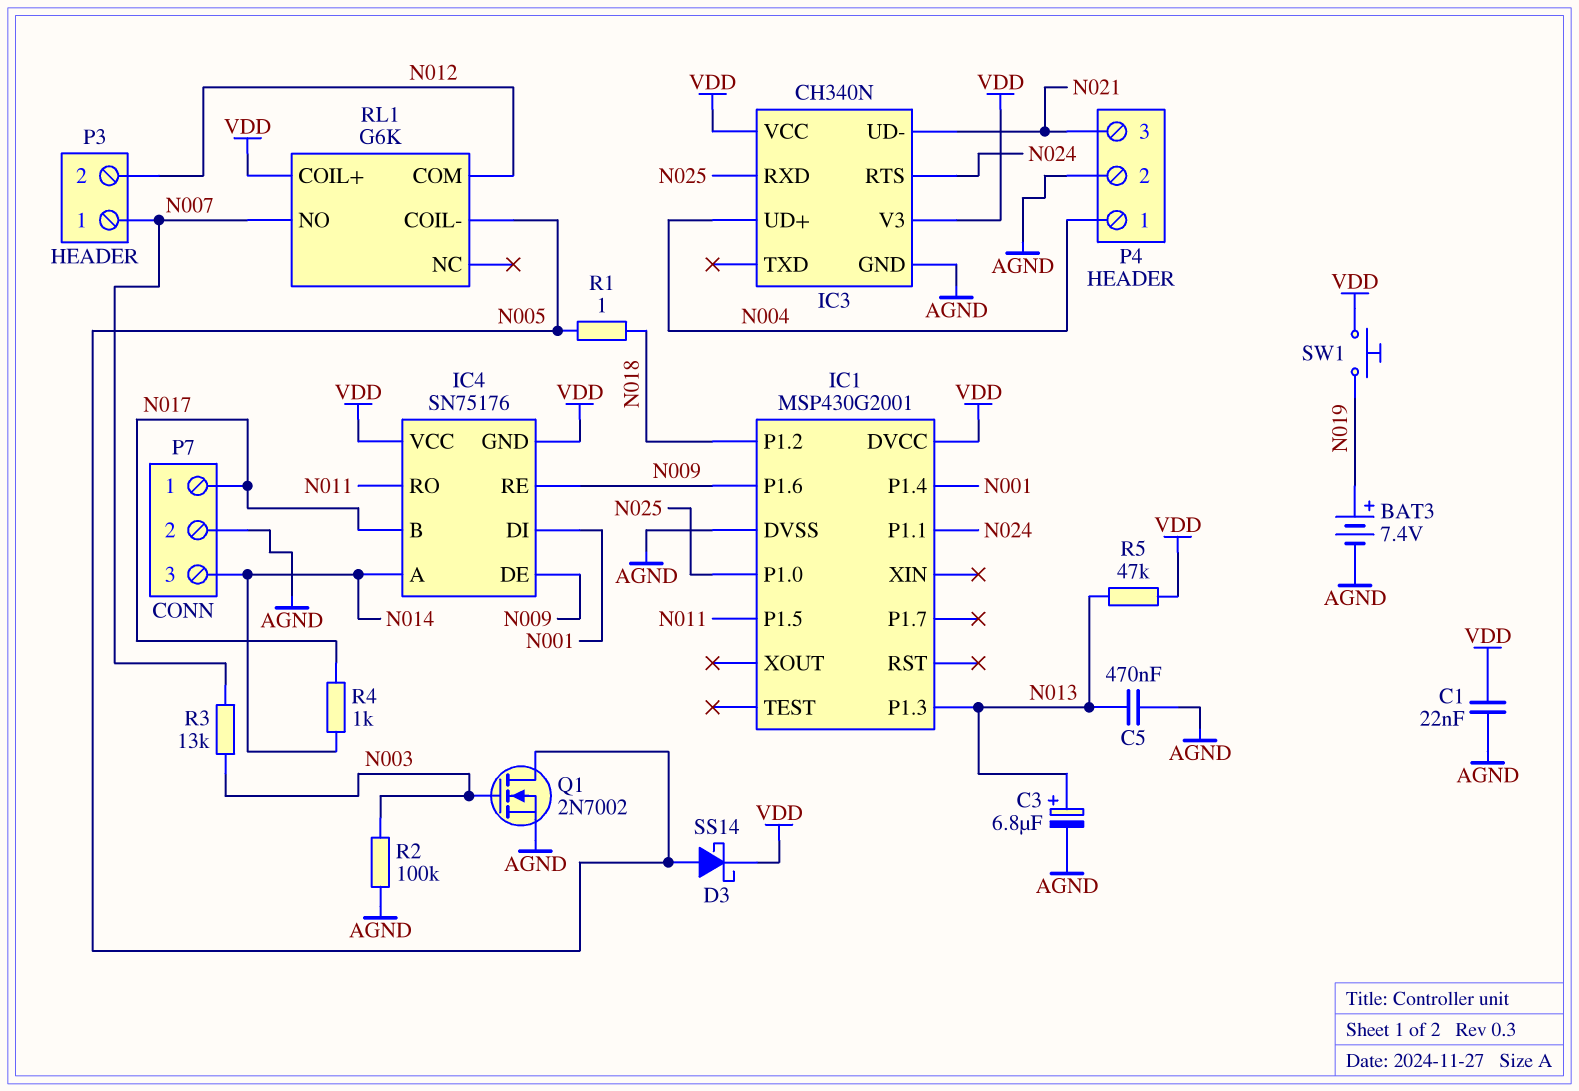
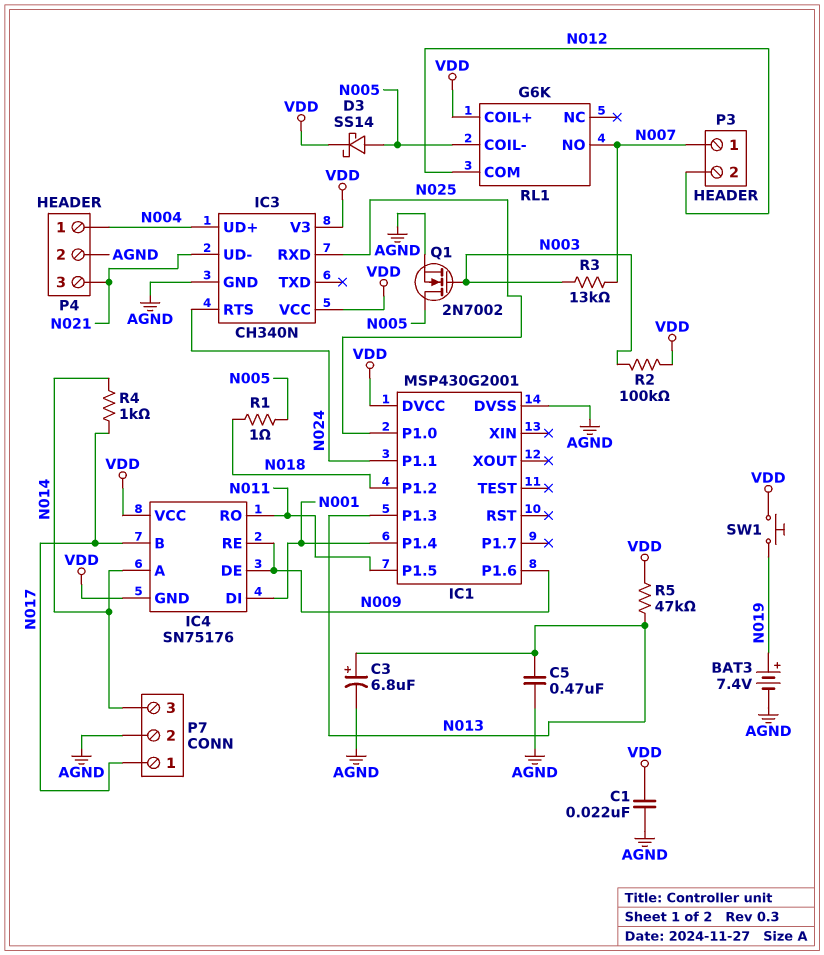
R2: 100k (AGND, N003) -> 100k (N003, VDD)

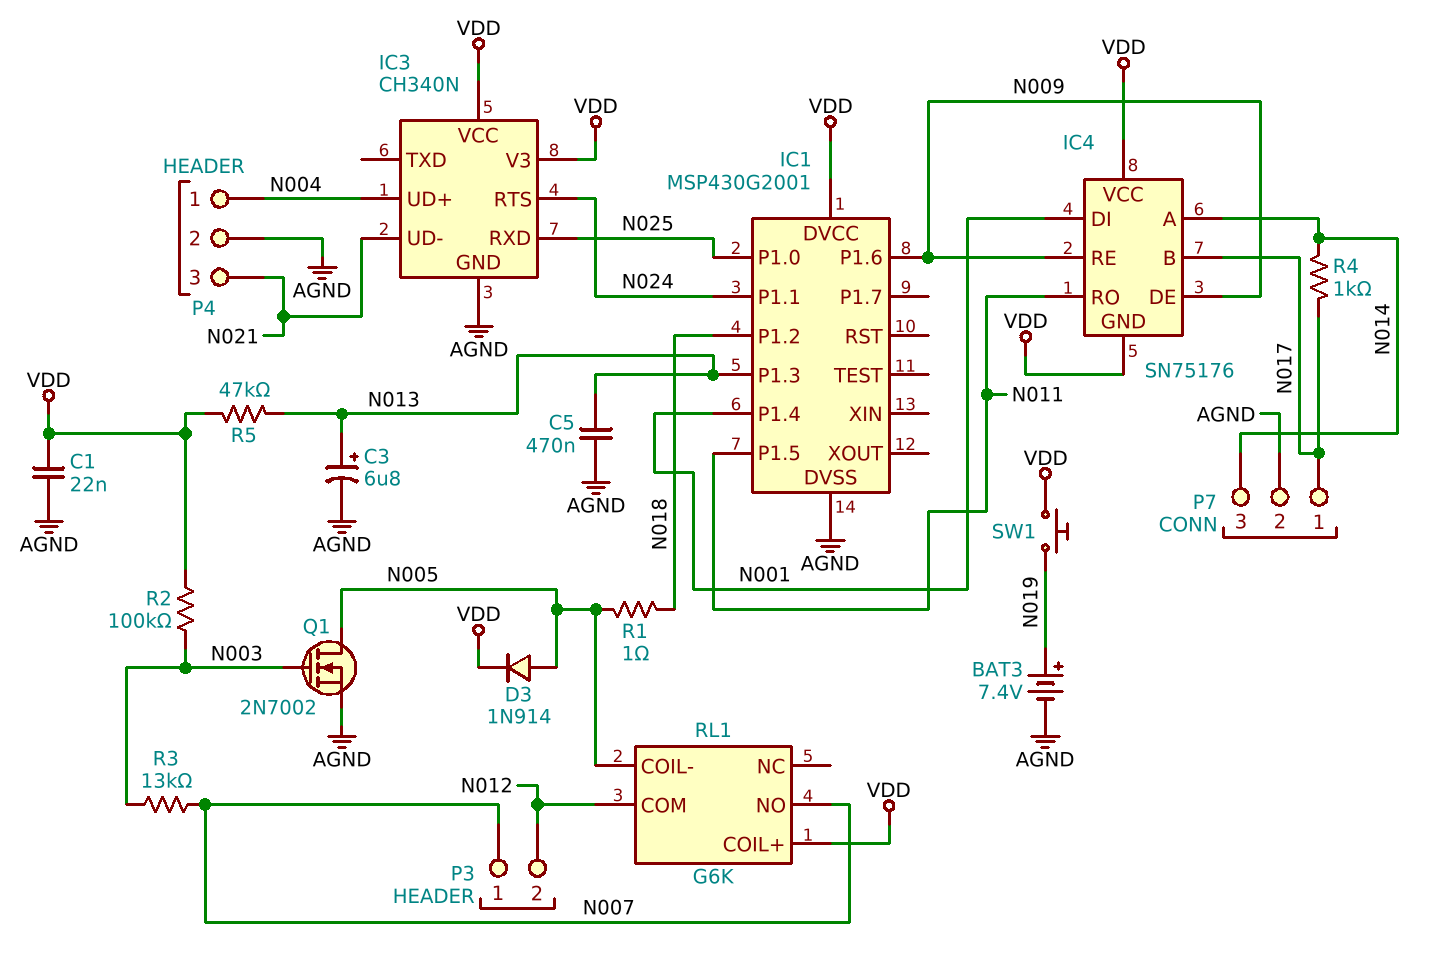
D3: schottky SS14 (A N005, K VDD) -> diode 1N914 (A N005, K VDD)

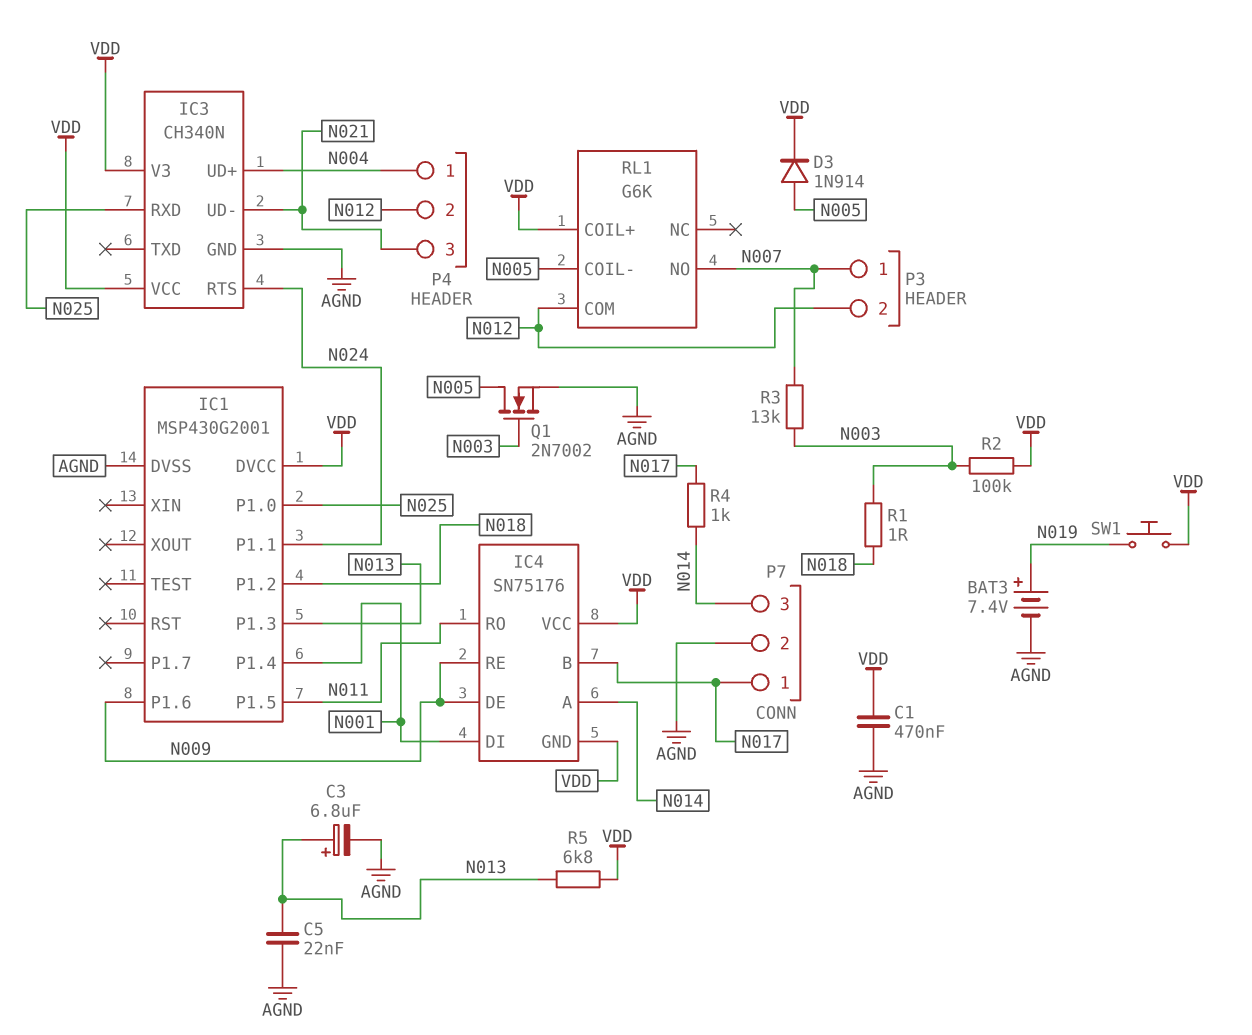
C1: 22nF (AGND, VDD) -> 470nF (AGND, VDD)
C5: 470nF (AGND, N013) -> 22nF (AGND, N013)
P4 pin 2: AGND -> N012
R1: 1 (N005, N018) -> 1 (N003, N018)
R5: 47k (N013, VDD) -> 6.8k (N013, VDD)

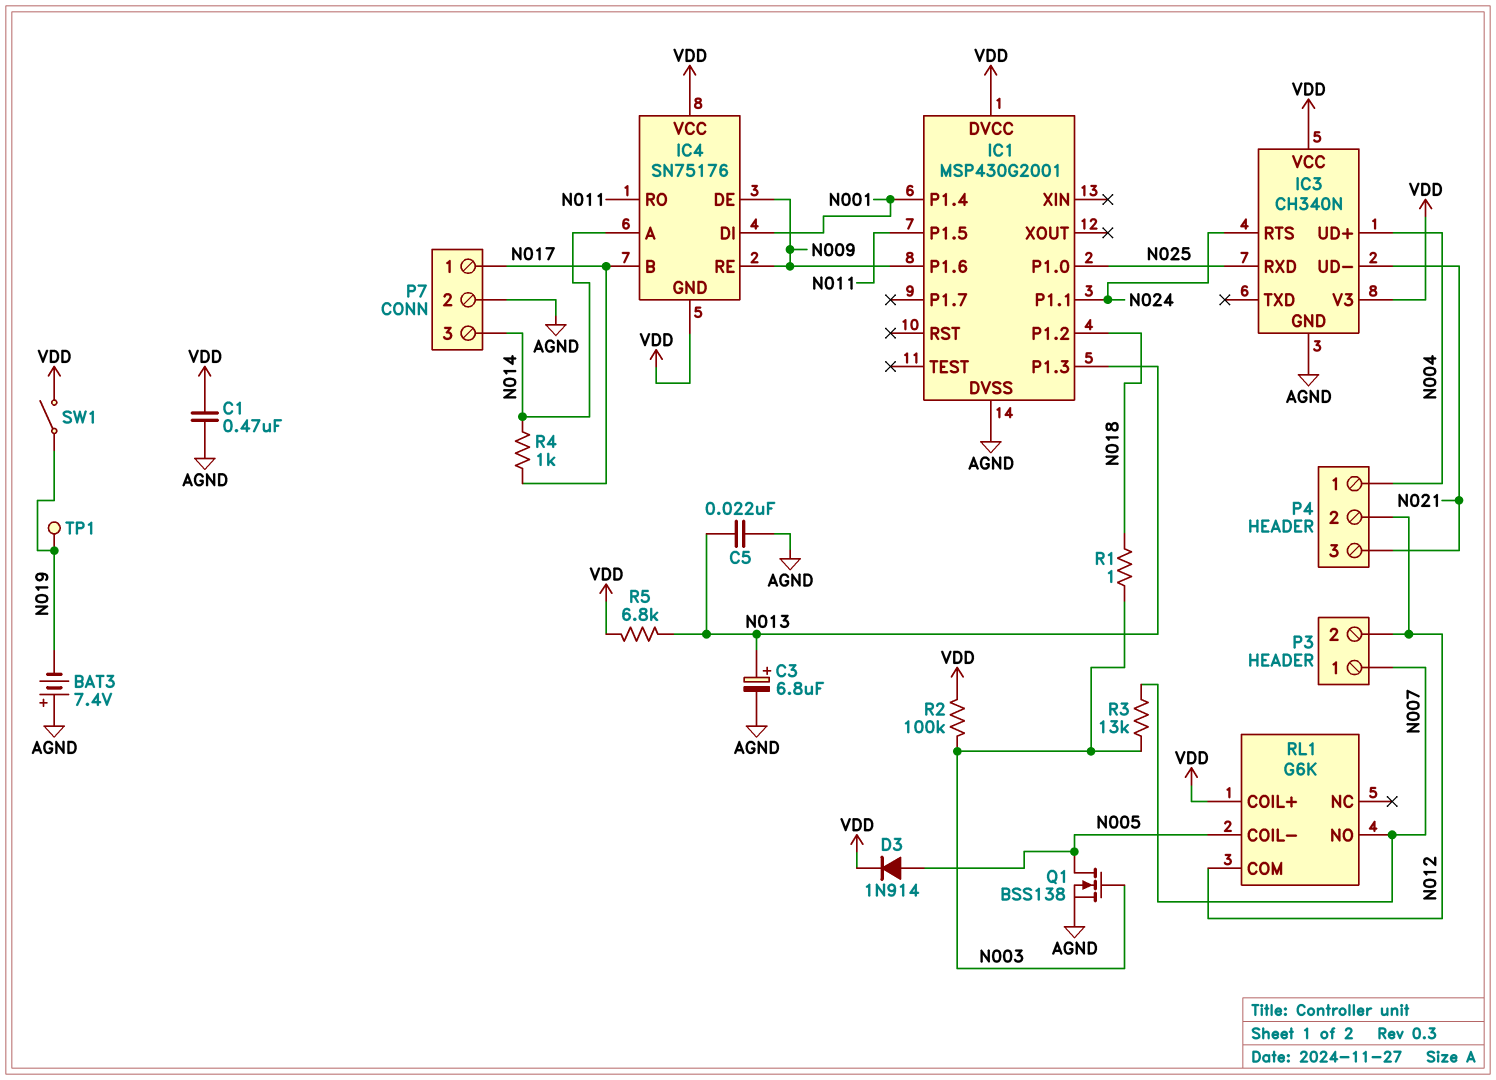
BAT3: 7.4V (plus N019, minus AGND) -> 7.4V (plus AGND, minus N019)
Q1: NMOS 2N7002 (G N003, D N005, S AGND) -> NMOS BSS138 (G N003, D N005, S AGND)
SW1: button (N019, VDD) -> switch (N019, VDD)
TP1: none -> test point (N019)

